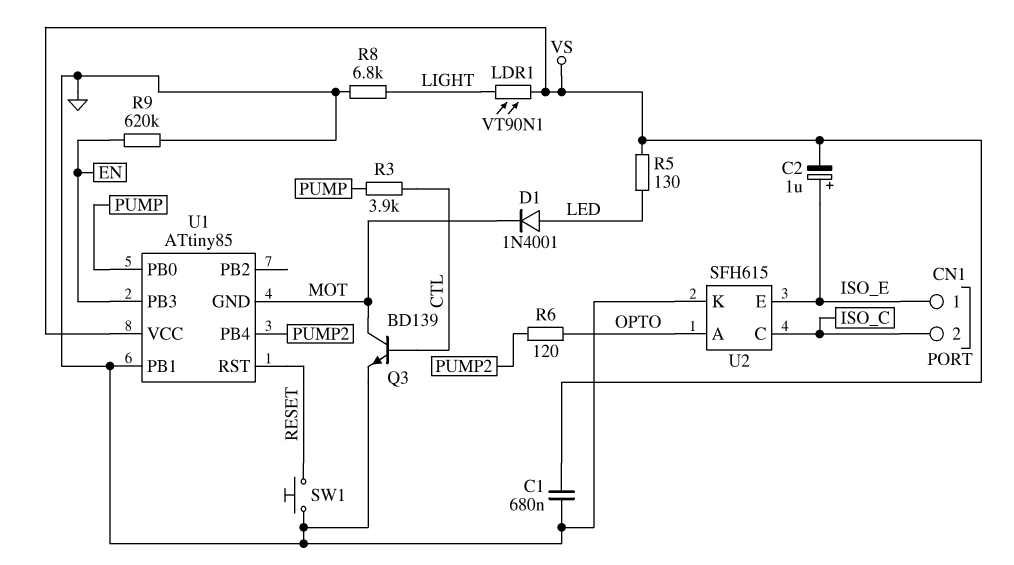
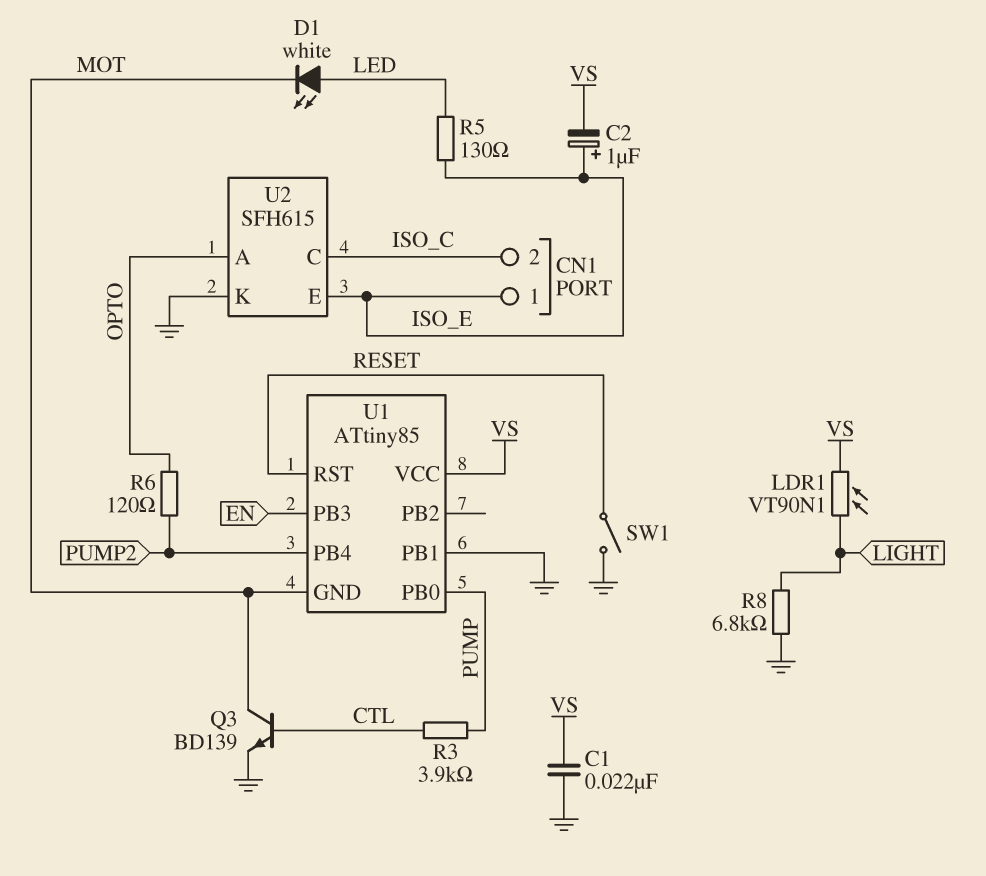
C1: 680nF (GND, VS) -> 22nF (GND, VS)
D1: diode 1N4001 (A LED, K MOT) -> LED white (A LED, K MOT)
R5: 130 (LED, VS) -> 130 (ISO_E, LED)
R9: 620k (EN, GND) -> none
SW1: button (GND, RESET) -> switch (GND, RESET)

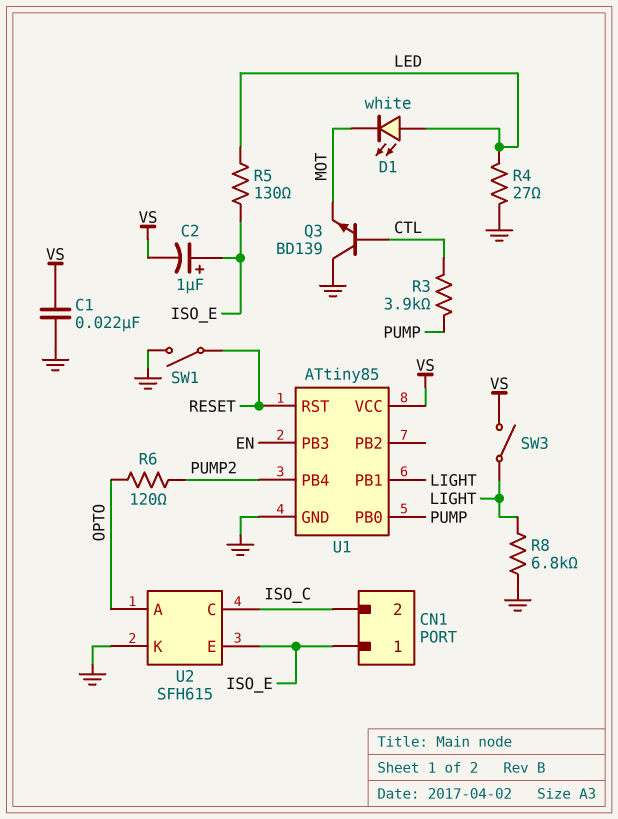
LDR1: VT90N1 (LIGHT, VS) -> none
Q3: NPN BD139 (B CTL, C MOT, E GND) -> NPN BD139 (B CTL, C GND, E MOT)
R4: none -> 27 (GND, LED)
SW3: none -> switch (LIGHT, VS)
U1 pin GND: MOT -> GND
U1 pin PB1: GND -> LIGHT

